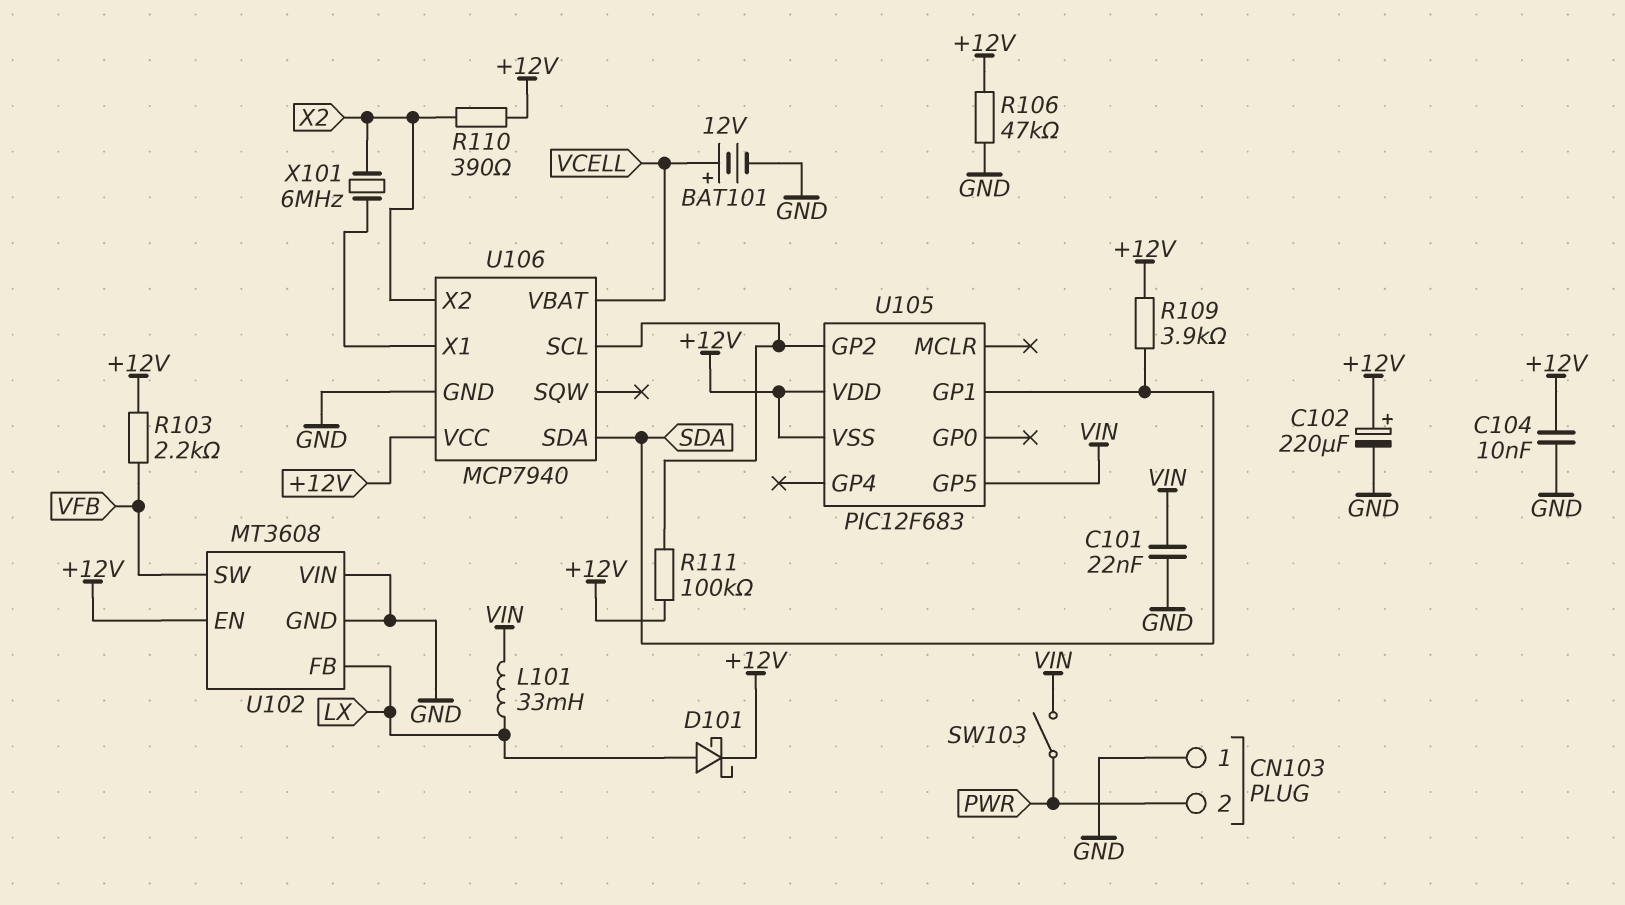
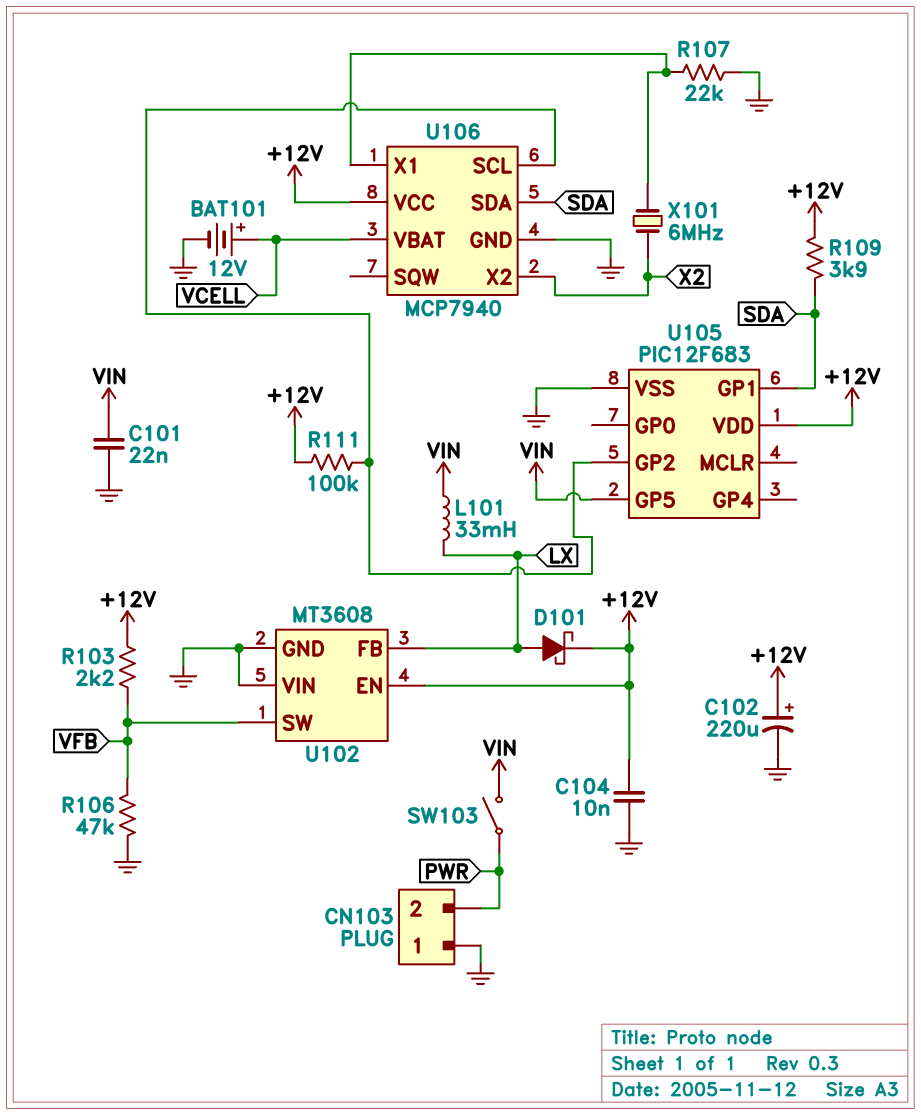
R106: 47k (+12V, GND) -> 47k (GND, VFB)
R107: none -> 22k (GND, U106/X1)
R110: 390 (+12V, X2) -> none
U105 pin VSS: +12V -> GND

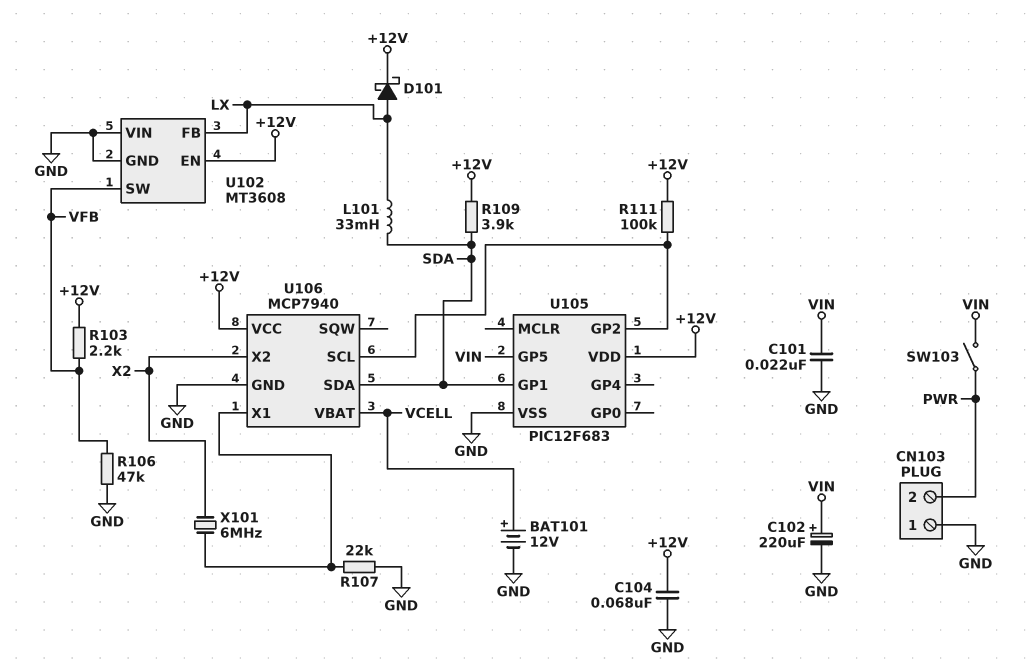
C102: 220uF (plus +12V, minus GND) -> 220uF (plus VIN, minus GND)
C104: 10nF (+12V, GND) -> 68nF (+12V, GND)
L101: 33mH (LX, VIN) -> 33mH (LX, SDA)

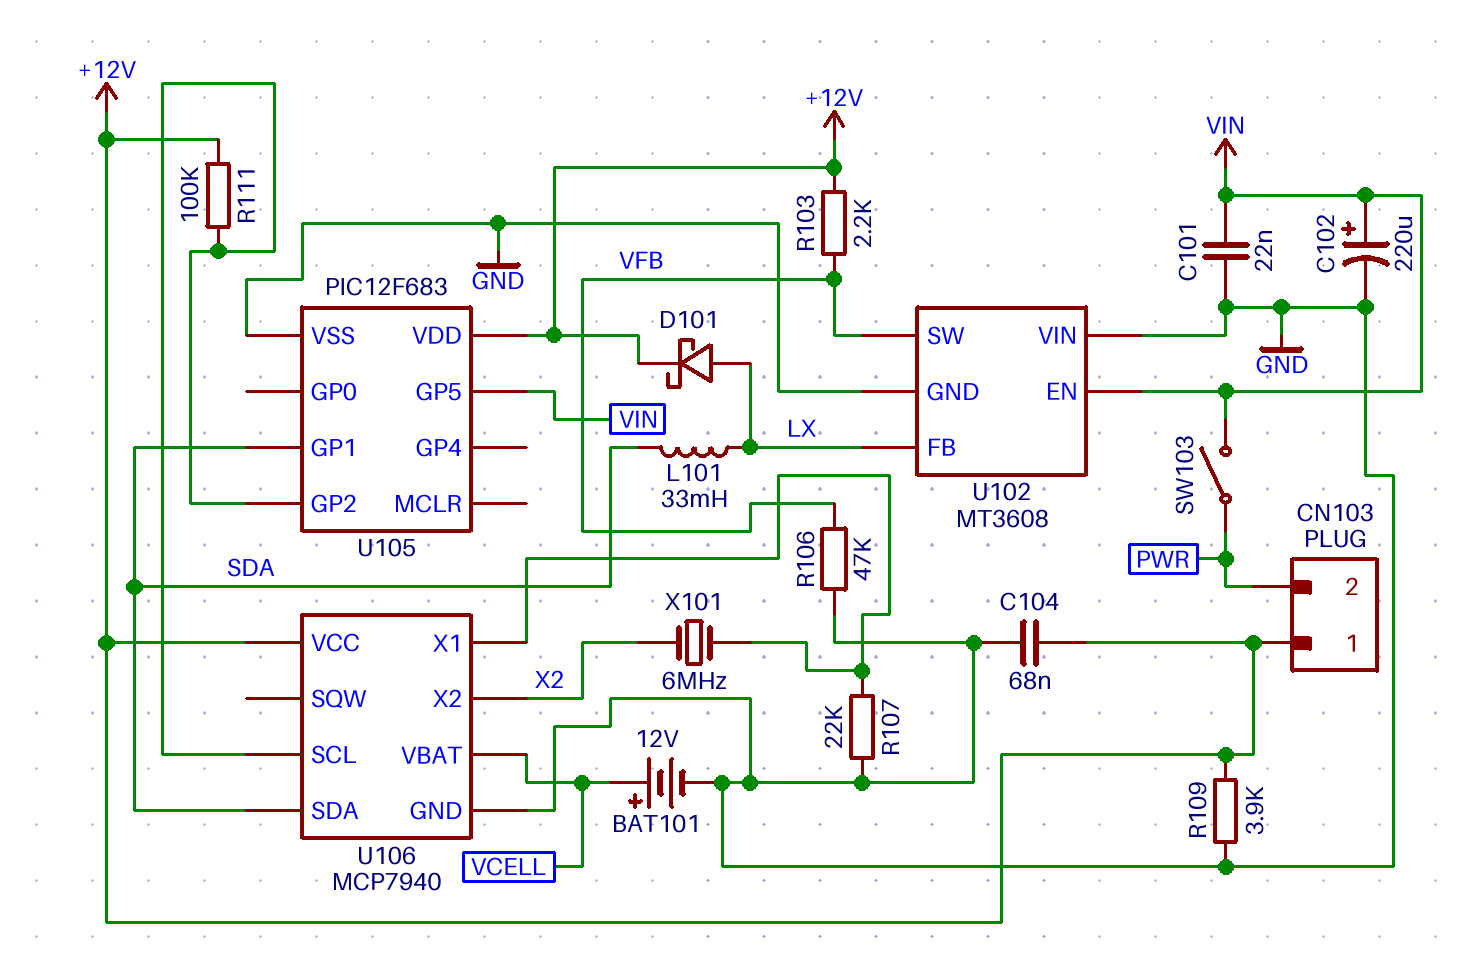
CN103 pin 1: GND -> +12V
R109: 3.9k (+12V, SDA) -> 3.9k (+12V, GND)
U102 pin EN: +12V -> VIN

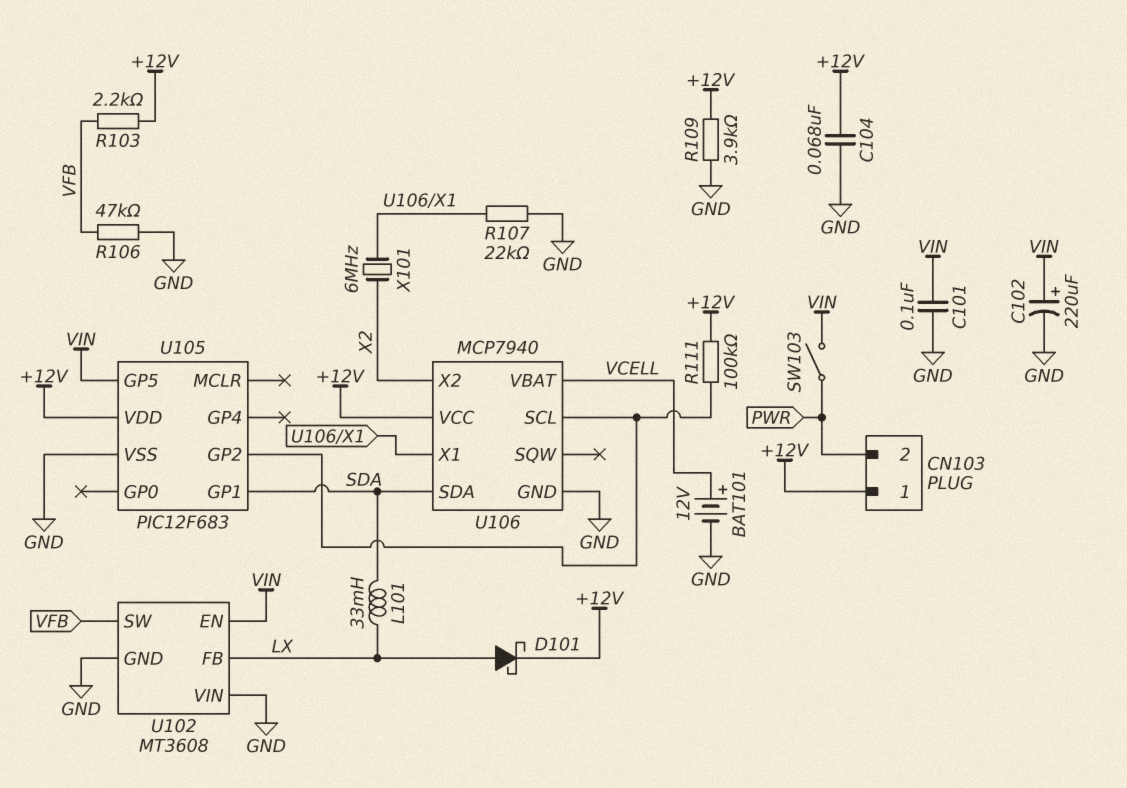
C101: 22nF (GND, VIN) -> 100nF (GND, VIN)

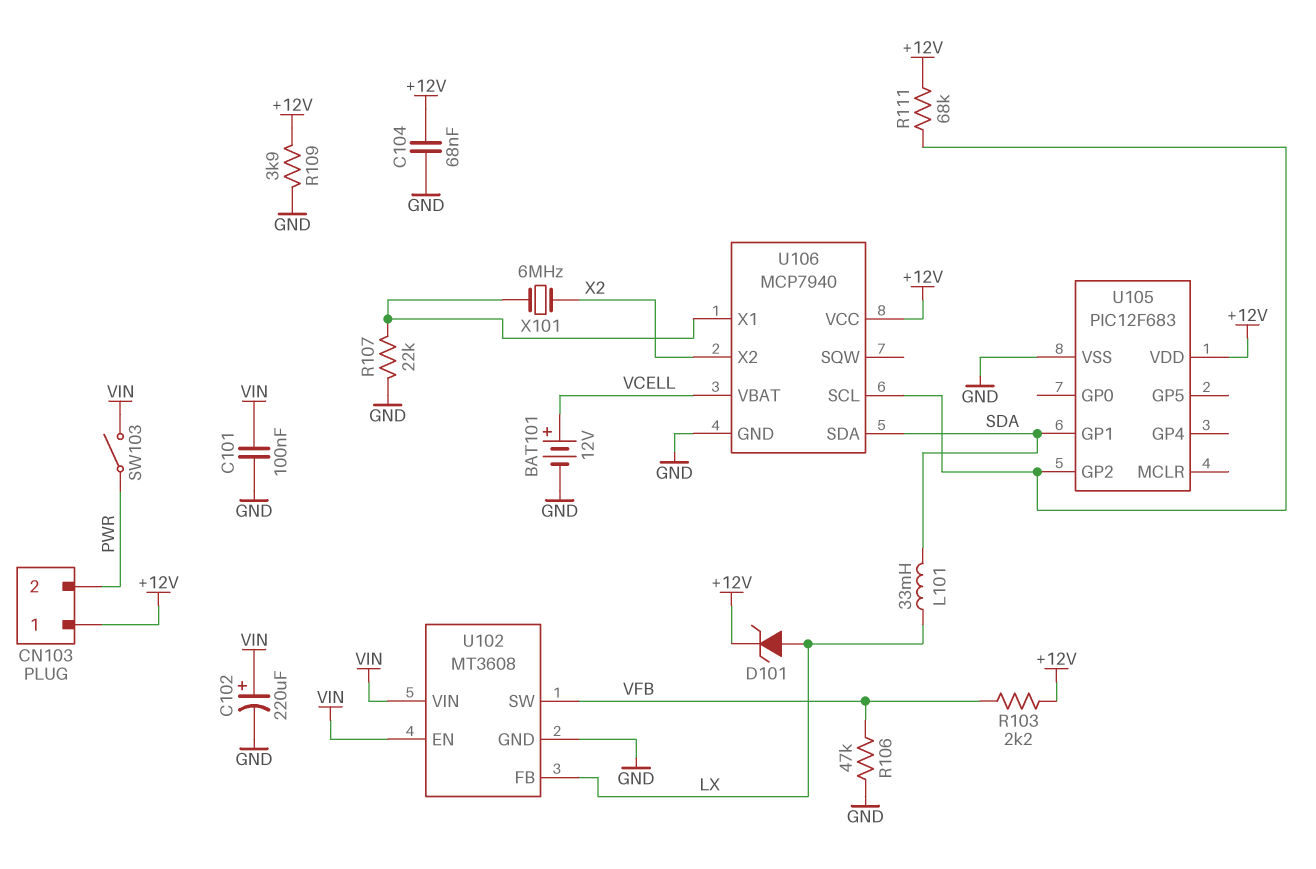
D101: schottky (A LX, K +12V) -> zener (A LX, K +12V)
R111: 100k (+12V, U105/GP2) -> 68k (+12V, U105/GP2)
U102 pin VIN: GND -> VIN
U105 pin GP5: VIN -> none

